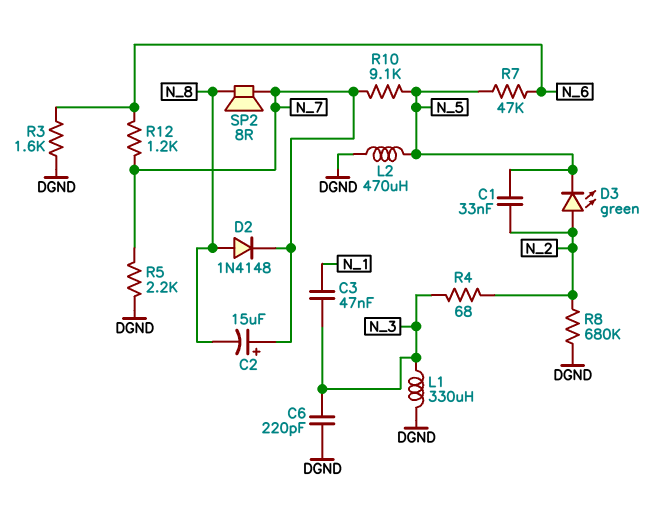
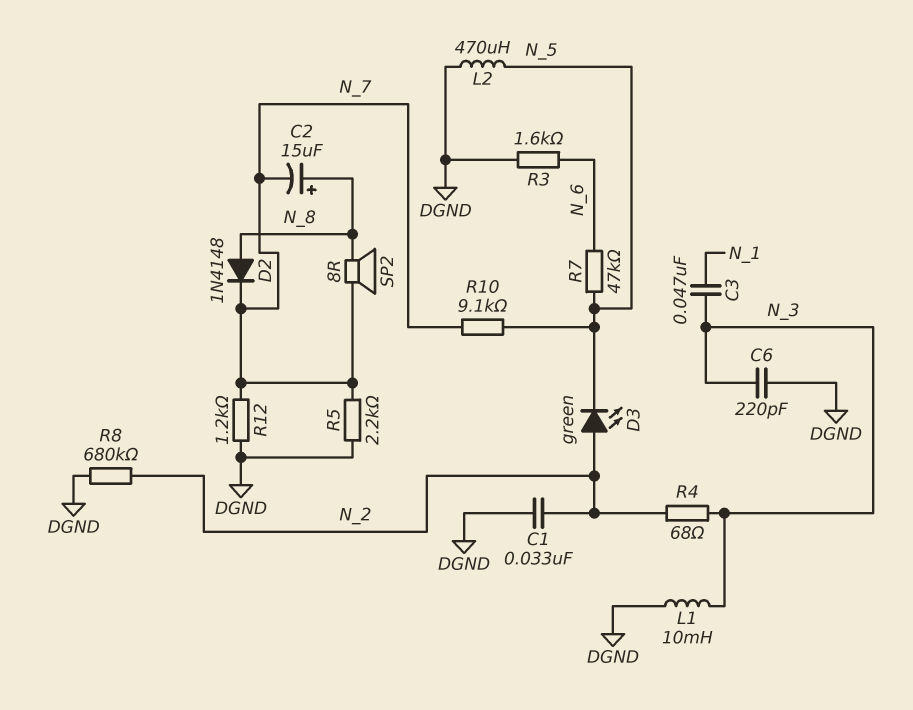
C1: 33nF (N_2, N_5) -> 33nF (DGND, N_2)
C2: 15uF (plus N_7, minus N_8) -> 15uF (plus N_8, minus N_7)
L1: 330uH (DGND, N_3) -> 10mH (DGND, N_3)
R12: 1.2k (N_6, N_7) -> 1.2k (DGND, N_7)

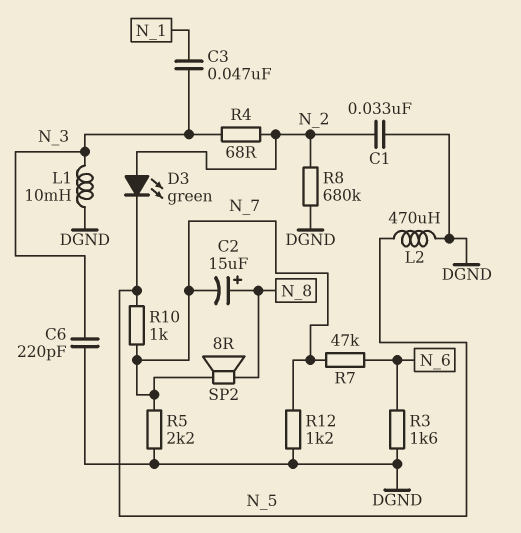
D2: diode 1N4148 (A N_8, K N_7) -> none
R7: 47k (N_5, N_6) -> 47k (N_6, N_7)
R10: 9.1k (N_5, N_7) -> 1k (N_5, N_7)

